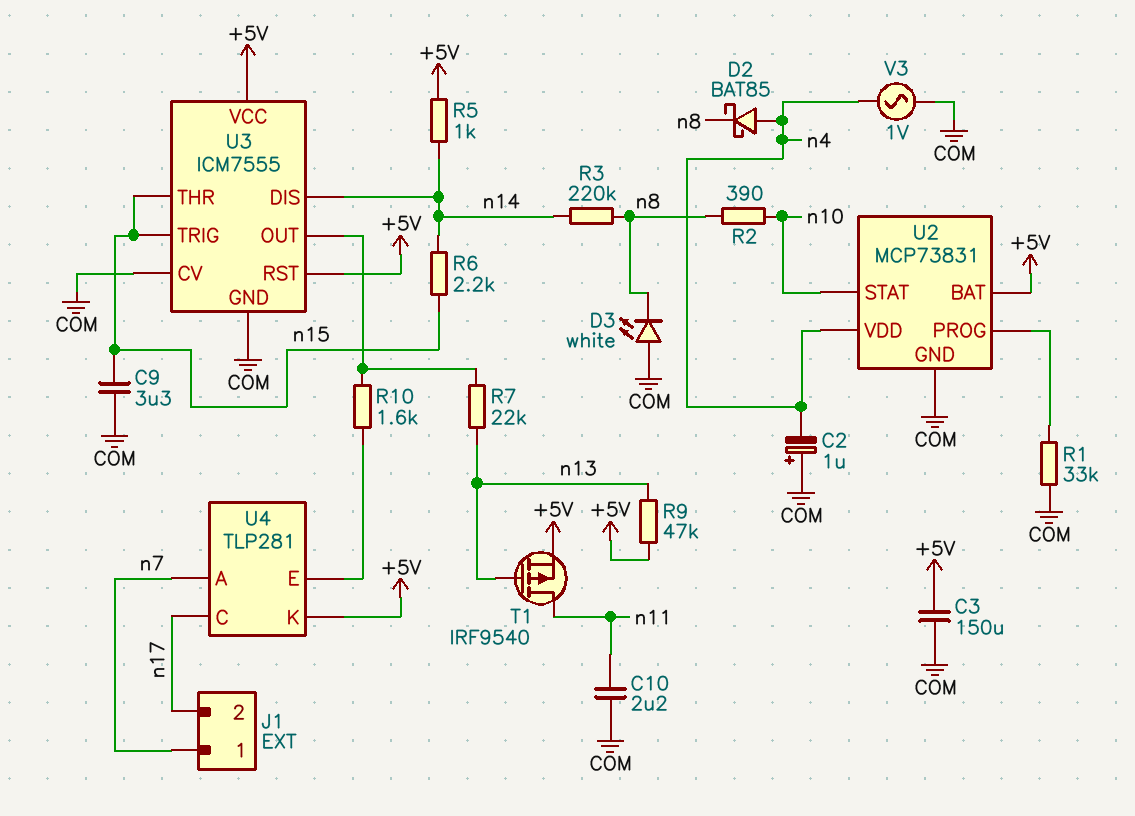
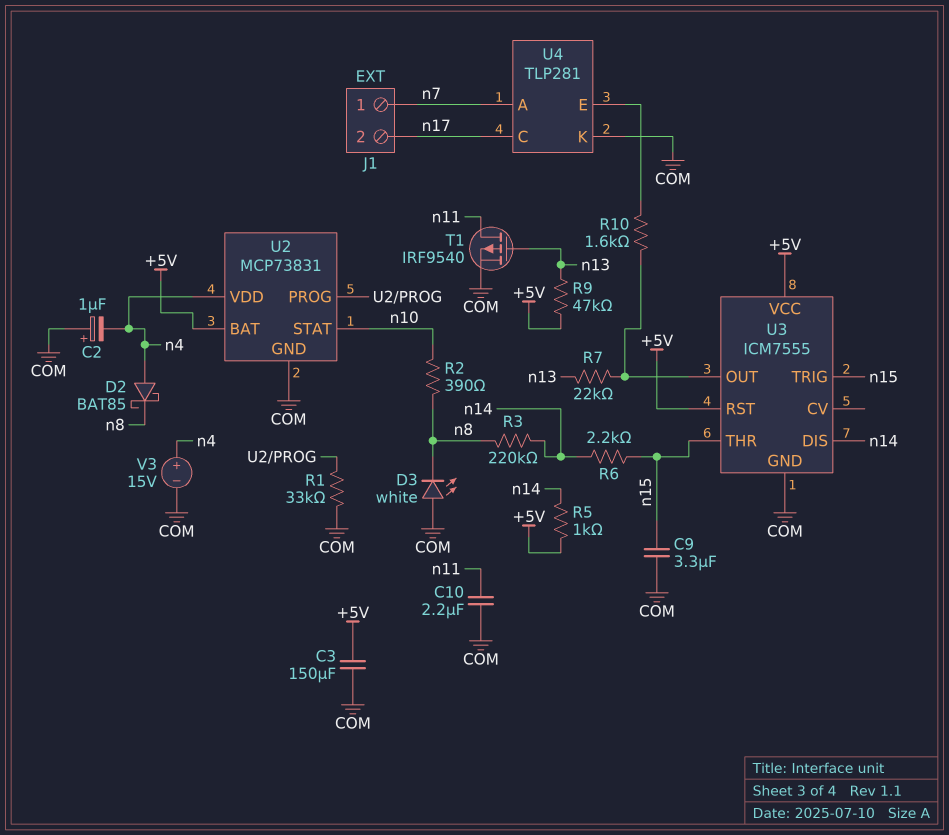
T1: PMOS IRF9540 (G n13, D n11, S +5V) -> PMOS IRF9540 (G n13, D n11, S COM)
U3 pin CV: COM -> none
U4 pin K: +5V -> COM
V3: AC 1V (COM, n4) -> 15V (plus n4, minus COM)

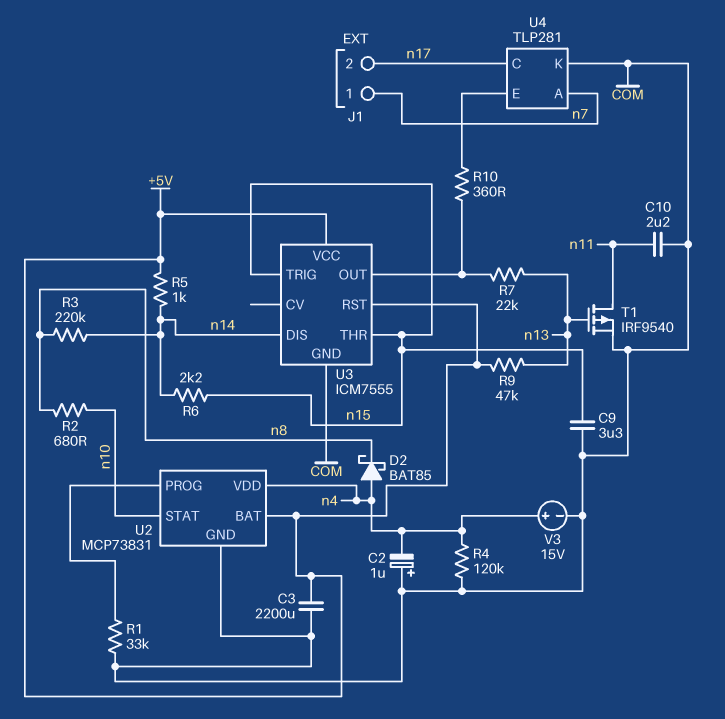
C3: 150uF (+5V, COM) -> 2200uF (+5V, COM)
D3: LED white (A COM, K n8) -> none
R2: 390 (n8, n10) -> 680 (n8, n10)
R4: none -> 120k (COM, n4)
R10: 1.6k (U3/OUT, U4/E) -> 360 (U3/OUT, U4/E)

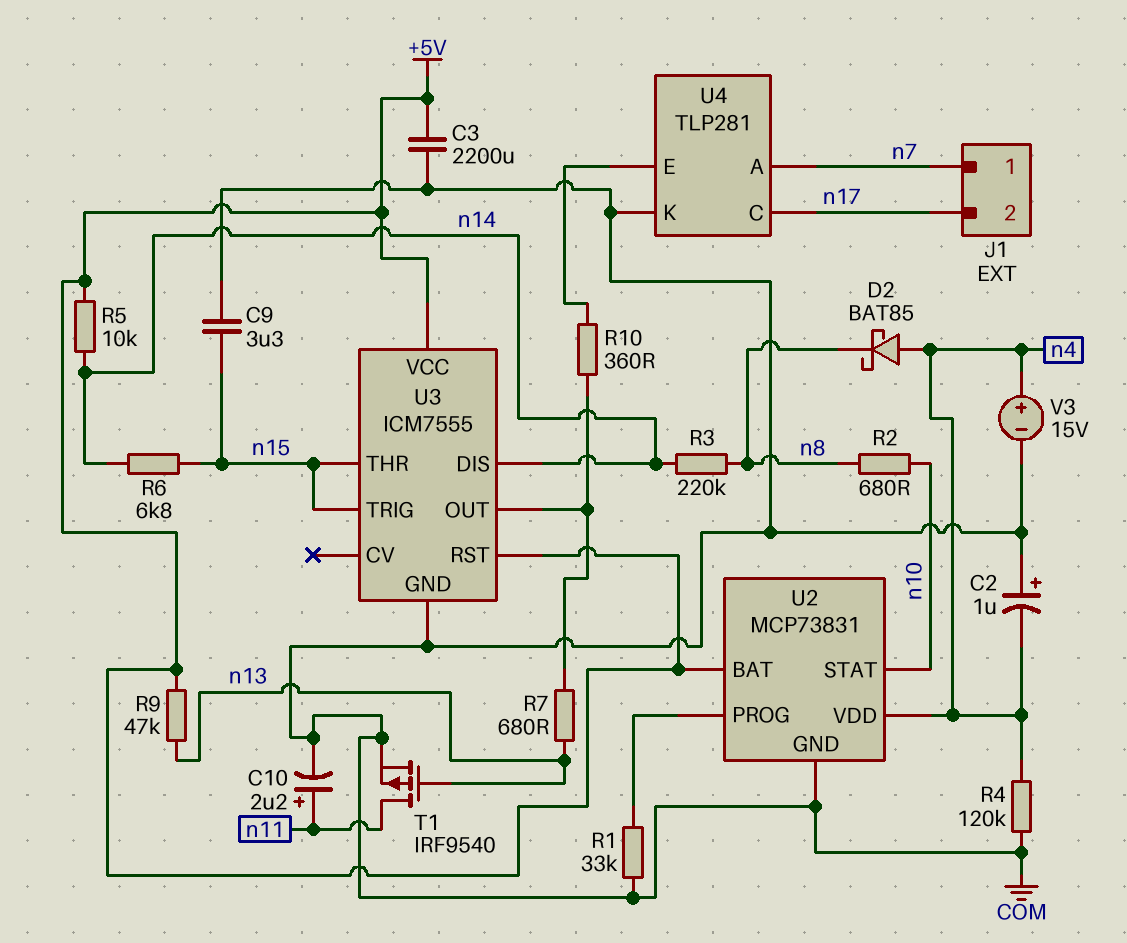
C10: 2.2uF (COM, n11) -> 2.2uF (plus n11, minus COM)
R5: 1k (+5V, n14) -> 10k (+5V, n14)
R6: 2.2k (n14, n15) -> 6.8k (n14, n15)
R7: 22k (U3/OUT, n13) -> 680 (U3/OUT, n13)

